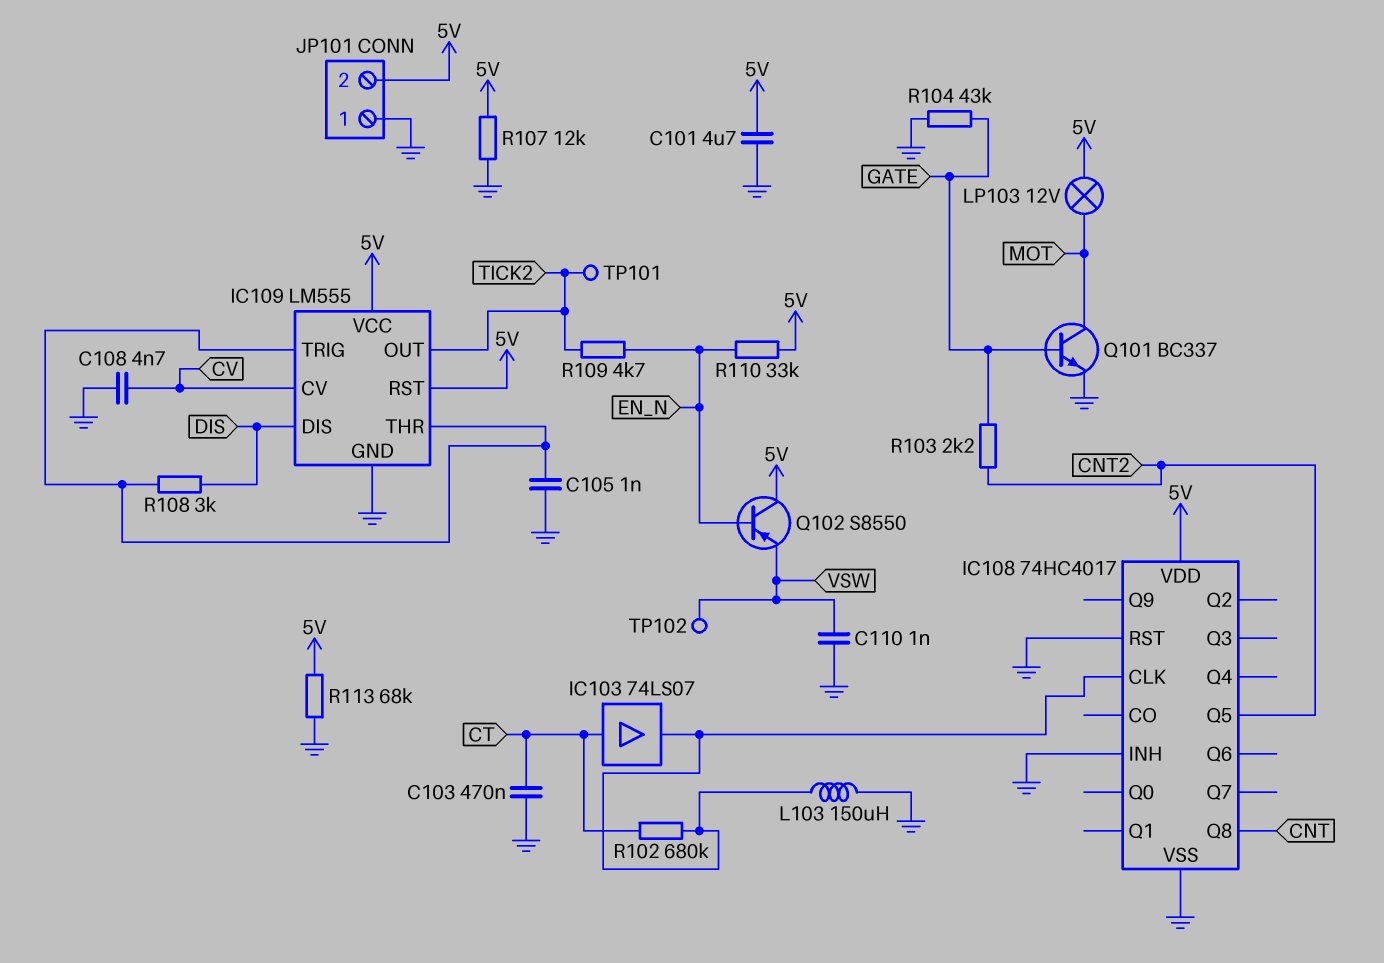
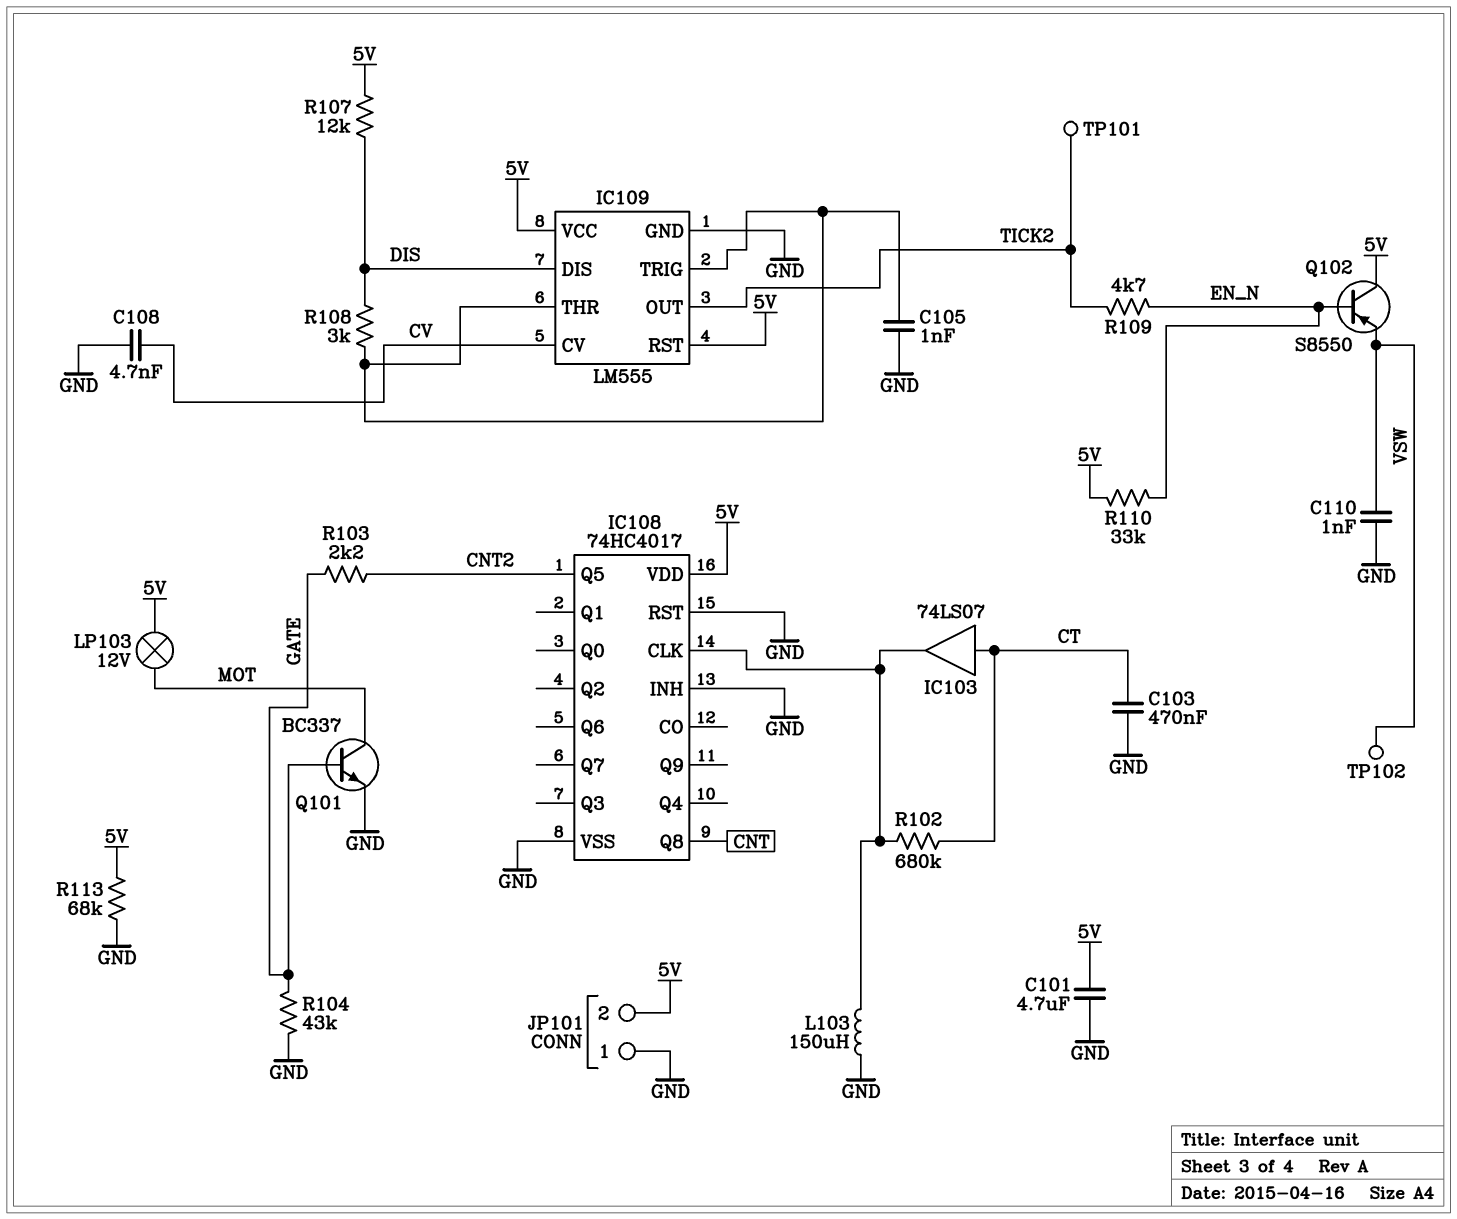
R107: 12k (5V, GND) -> 12k (5V, DIS)

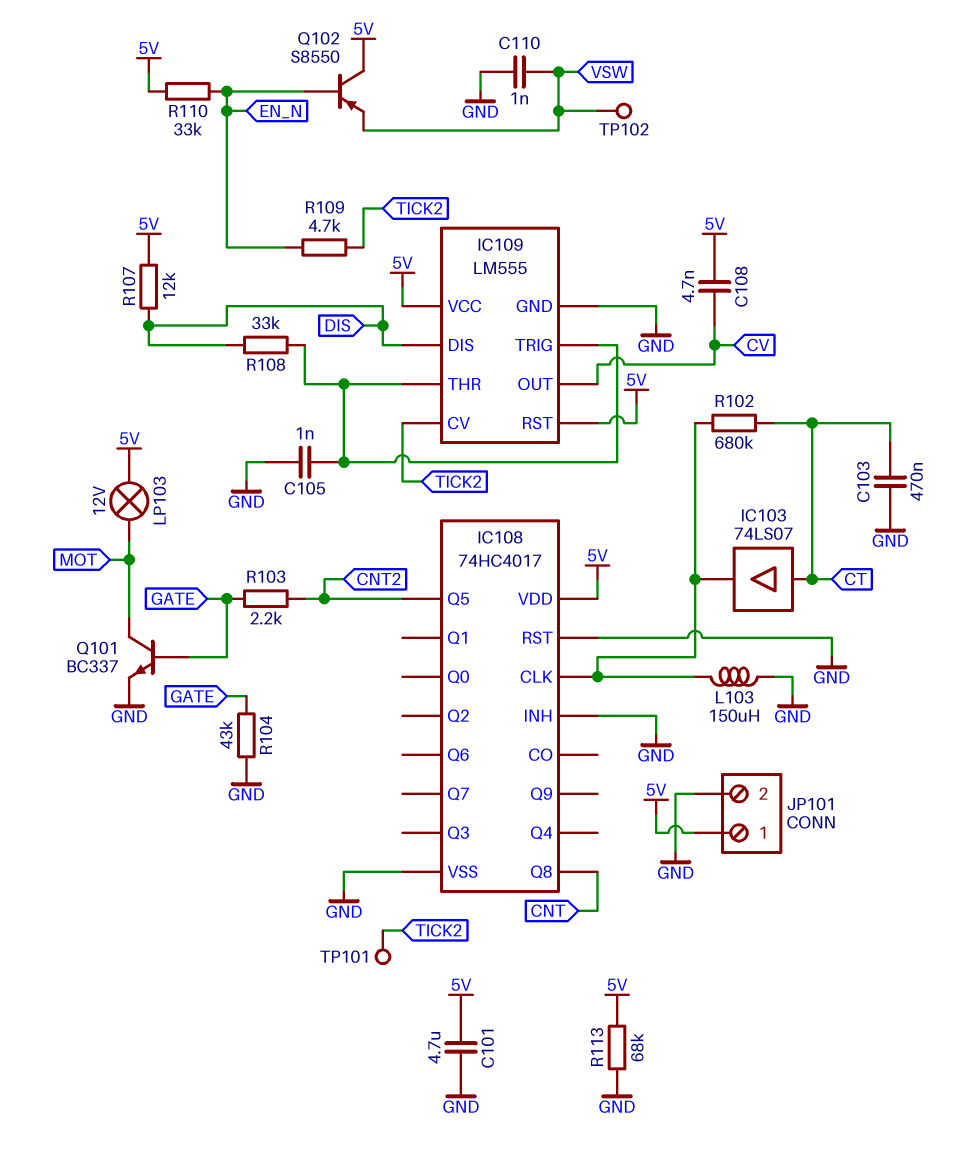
C108: 4.7nF (CV, GND) -> 4.7nF (5V, CV)
IC109 pin CV: CV -> TICK2
IC109 pin OUT: TICK2 -> CV
JP101 pin 1: GND -> 5V
JP101 pin 2: 5V -> GND
R108: 3k (DIS, IC109/THR) -> 33k (DIS, IC109/THR)

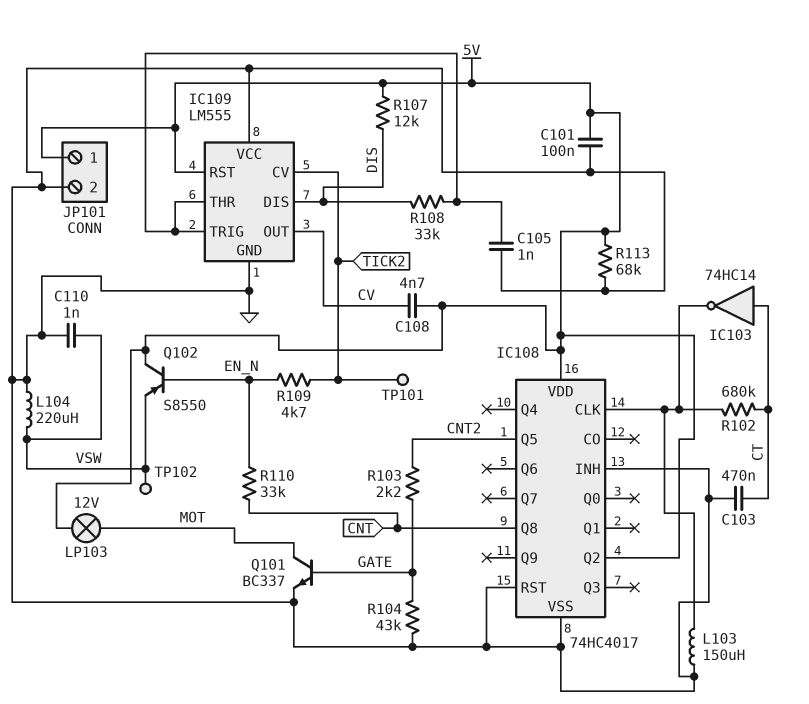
C101: 4.7uF (5V, GND) -> 100nF (5V, GND)
IC103: buffer 74LS07 (in CT, out IC108/CLK) -> NOT 74HC14 (in CT, out IC108/CLK)
IC108 pin Q2: none -> 5V
IC109 pin VCC: 5V -> GND
L104: none -> 220uH (GND, VSW)
R110: 33k (5V, EN_N) -> 33k (CNT, EN_N)

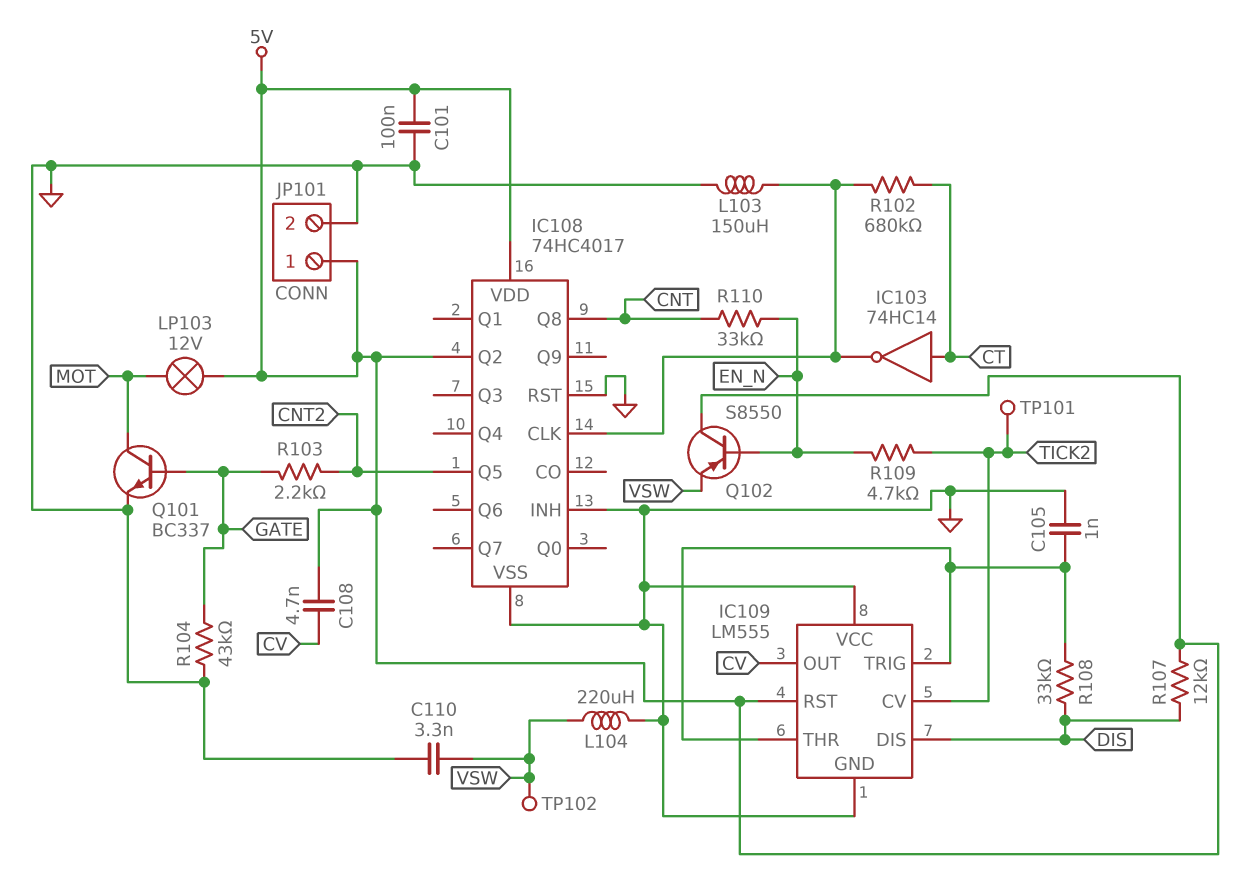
C103: 470nF (CT, GND) -> none
C110: 1nF (GND, VSW) -> 3.3nF (GND, VSW)
R113: 68k (5V, GND) -> none

